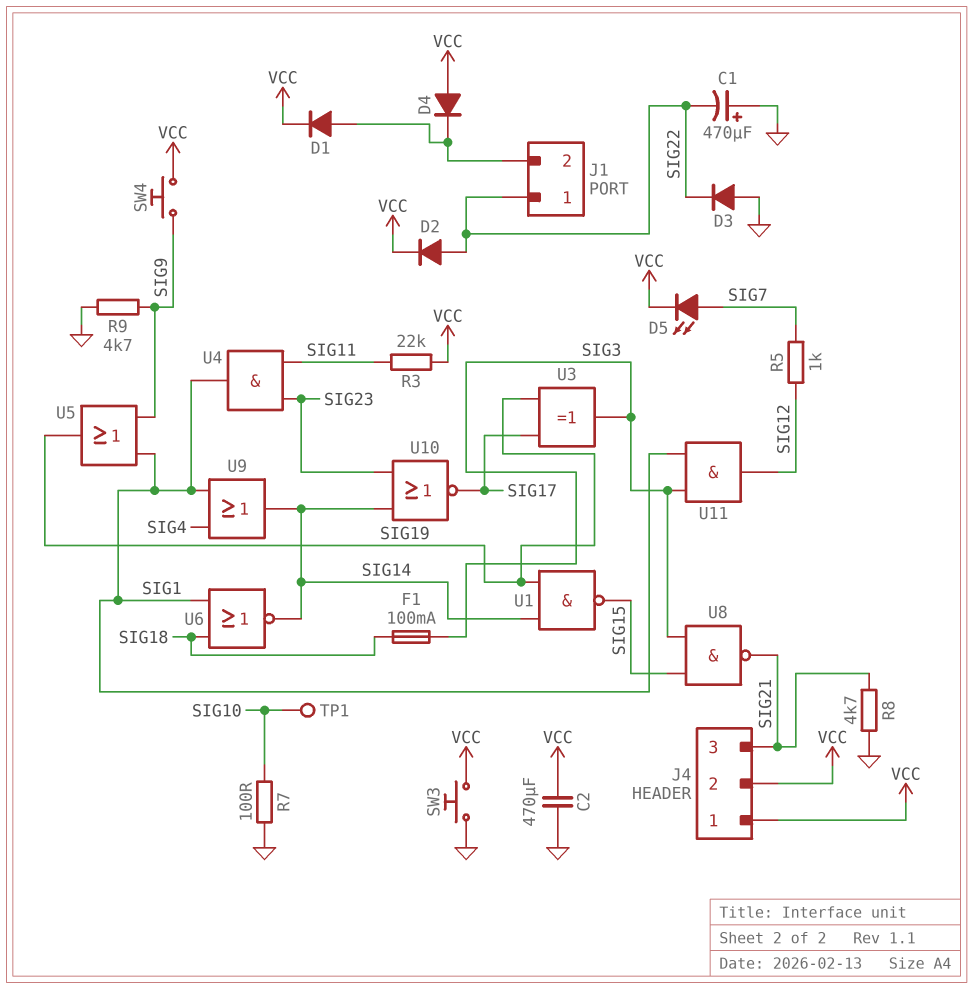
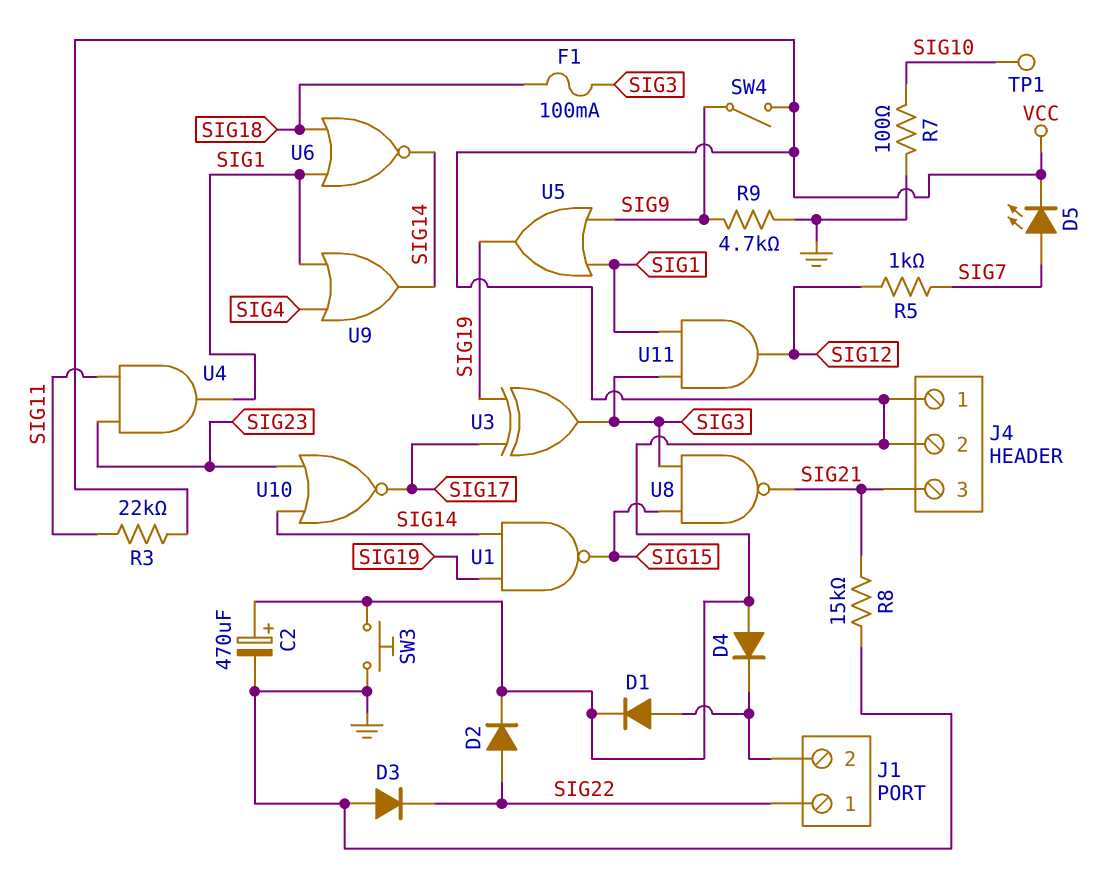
C1: 470uF (plus GND, minus SIG22) -> none
C2: 470uF (GND, VCC) -> 470uF (plus VCC, minus GND)
R8: 4.7k (GND, SIG21) -> 15k (GND, SIG21)
SW4: button (SIG9, VCC) -> switch (SIG9, VCC)

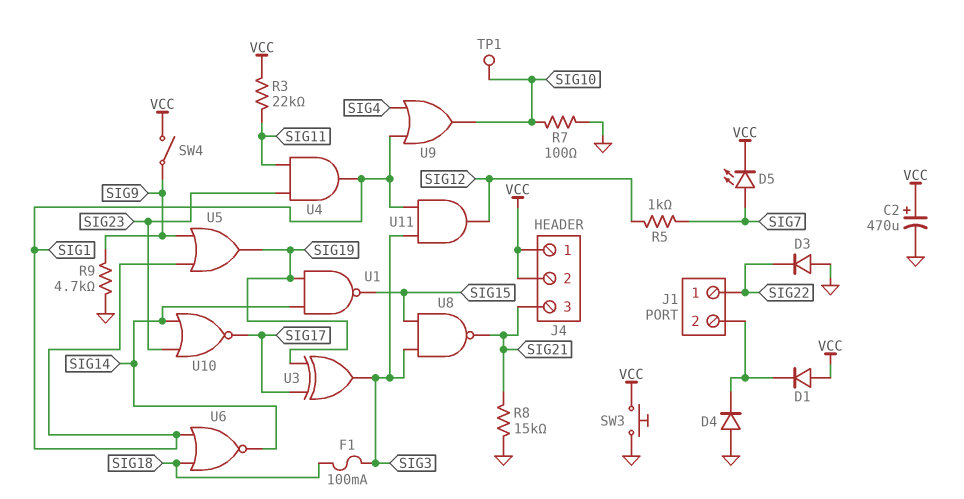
D1: diode (A J1/2, K VCC) -> diode (A VCC, K J1/2)
D2: diode (A SIG22, K VCC) -> none
D4: diode (A VCC, K J1/2) -> diode (A GND, K J1/2)
U9: OR (in SIG1, in SIG4, out SIG14) -> OR (in SIG1, in SIG4, out SIG10)

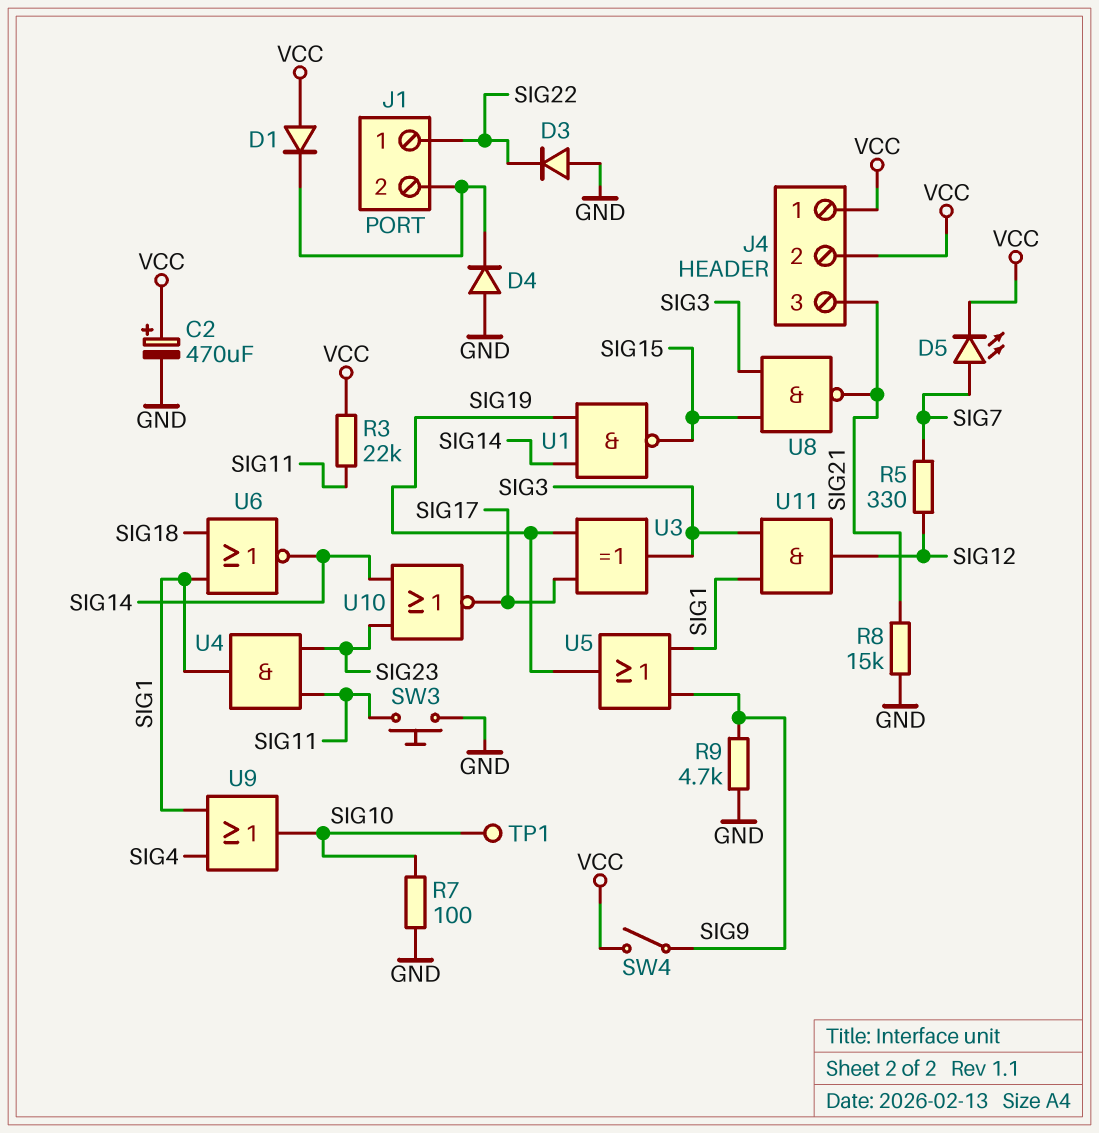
F1: 100mA (SIG3, SIG18) -> none
R5: 1k (SIG7, SIG12) -> 330 (SIG7, SIG12)
SW3: button (GND, VCC) -> button (GND, SIG11)

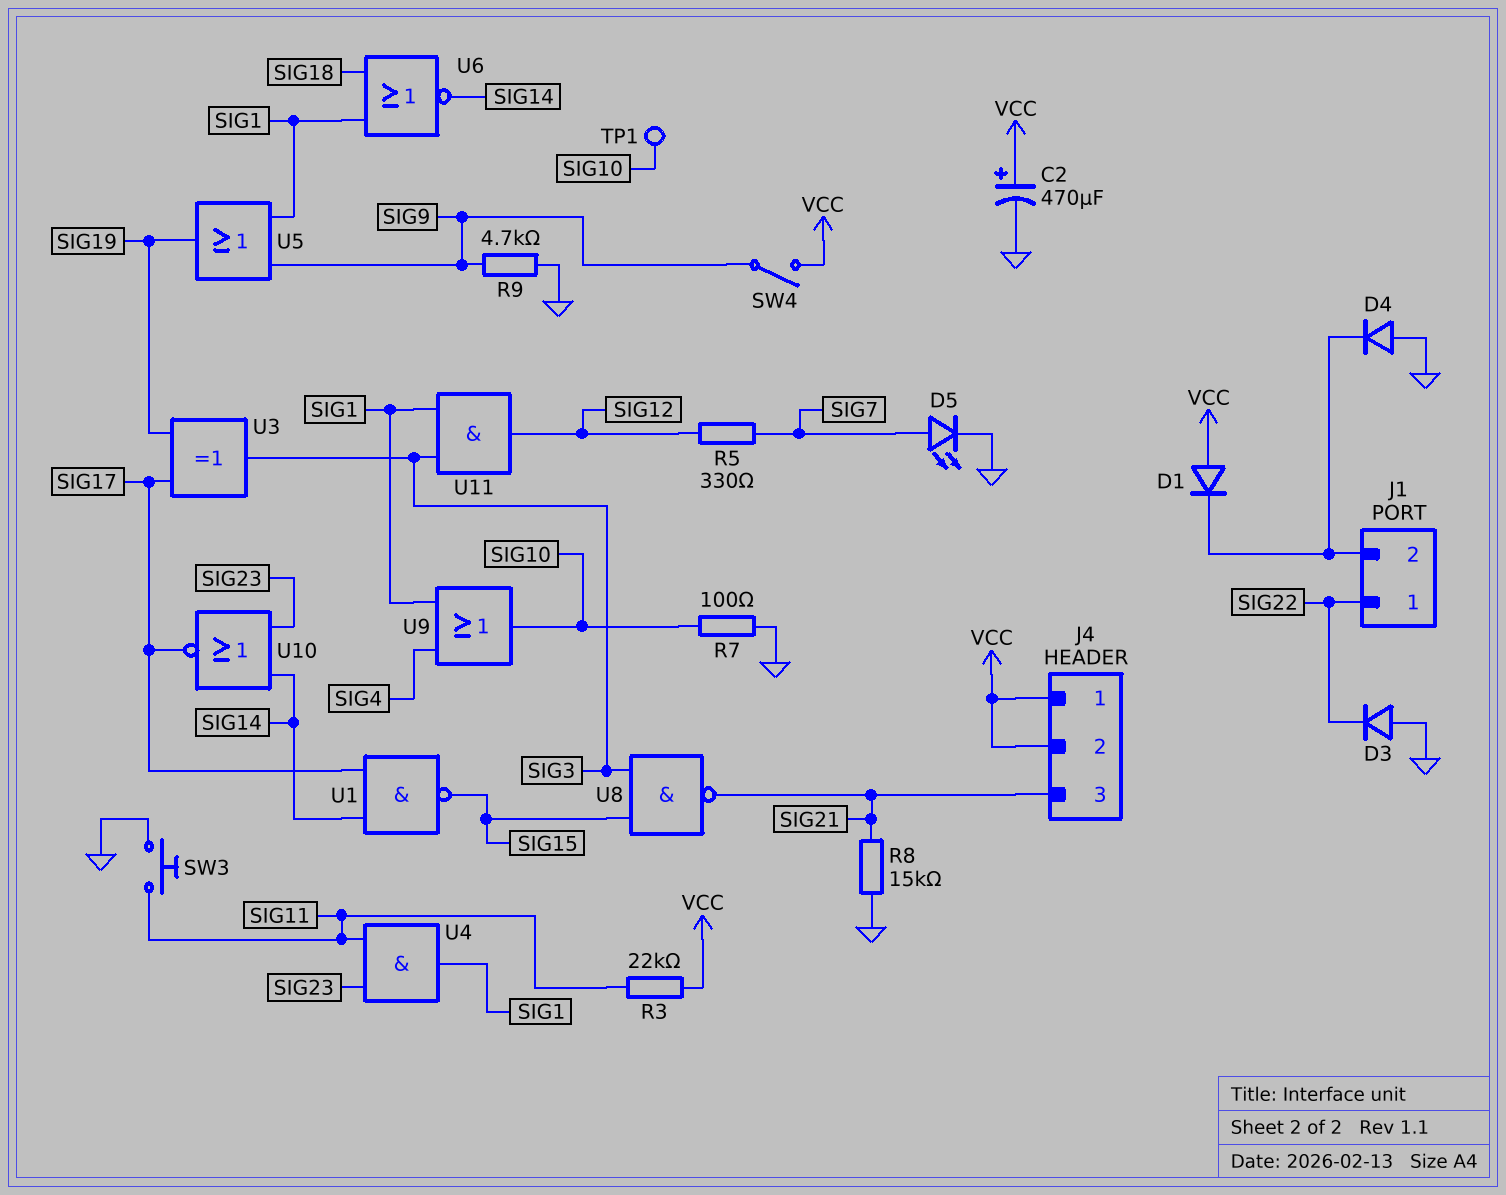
D5: LED (A SIG7, K VCC) -> LED (A SIG7, K GND)
U1: NAND (in SIG14, in SIG19, out SIG15) -> NAND (in SIG14, in SIG17, out SIG15)

